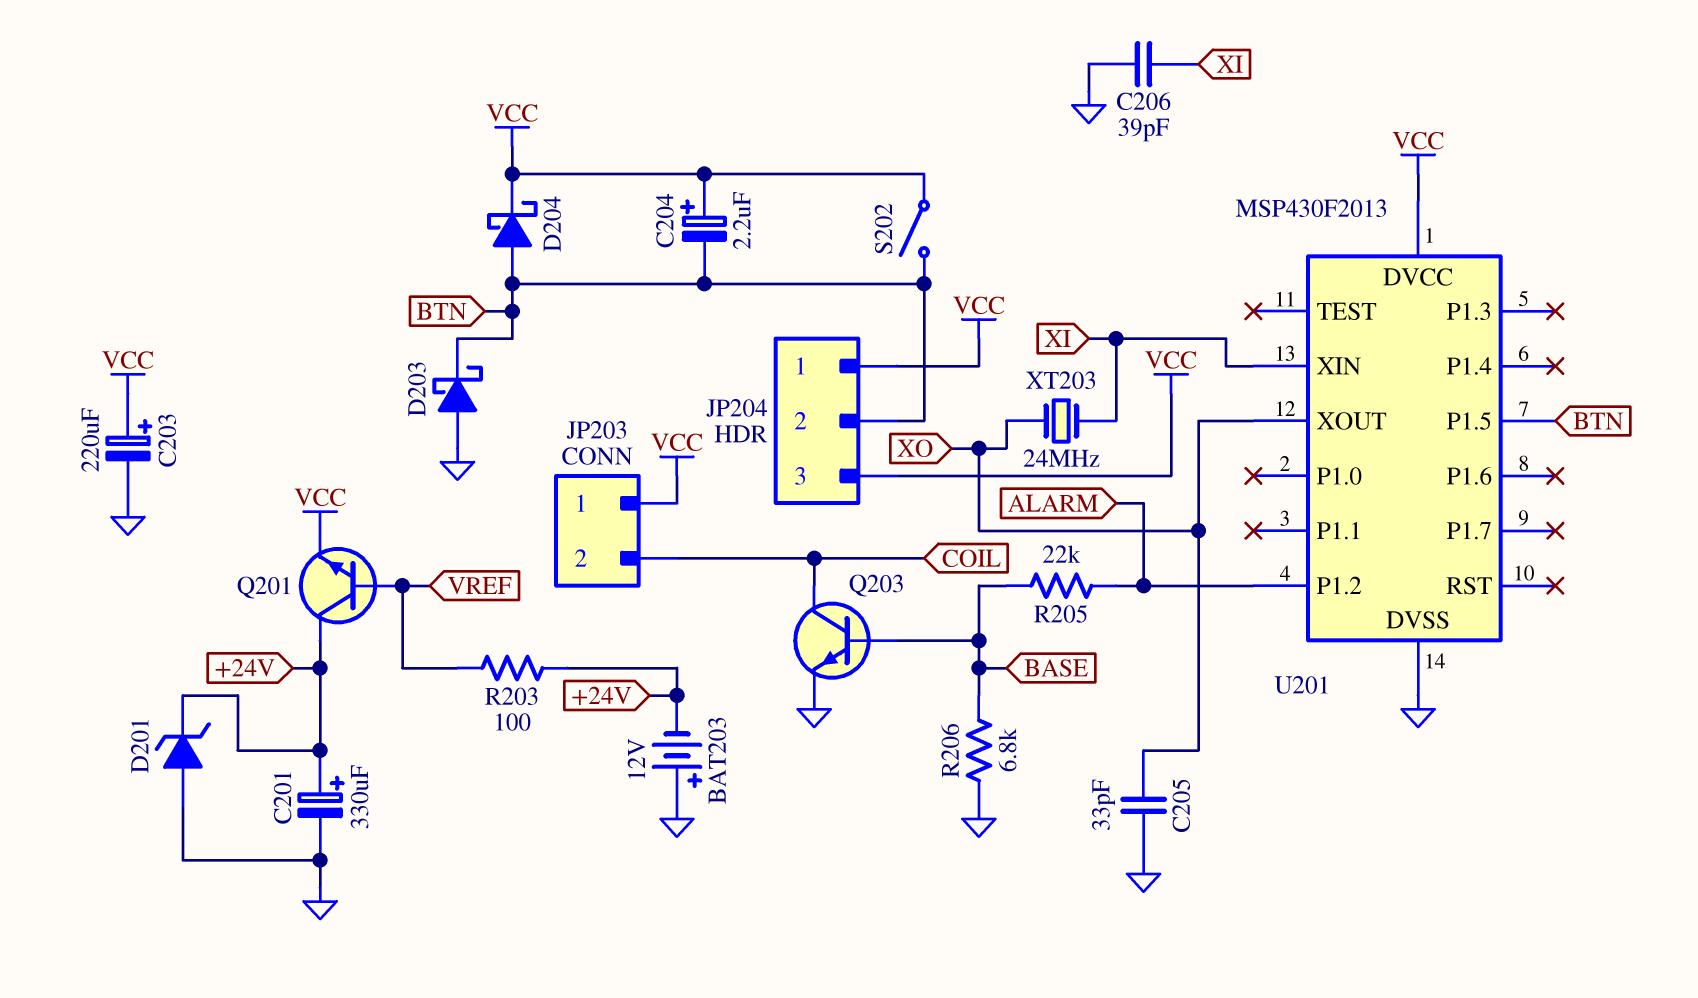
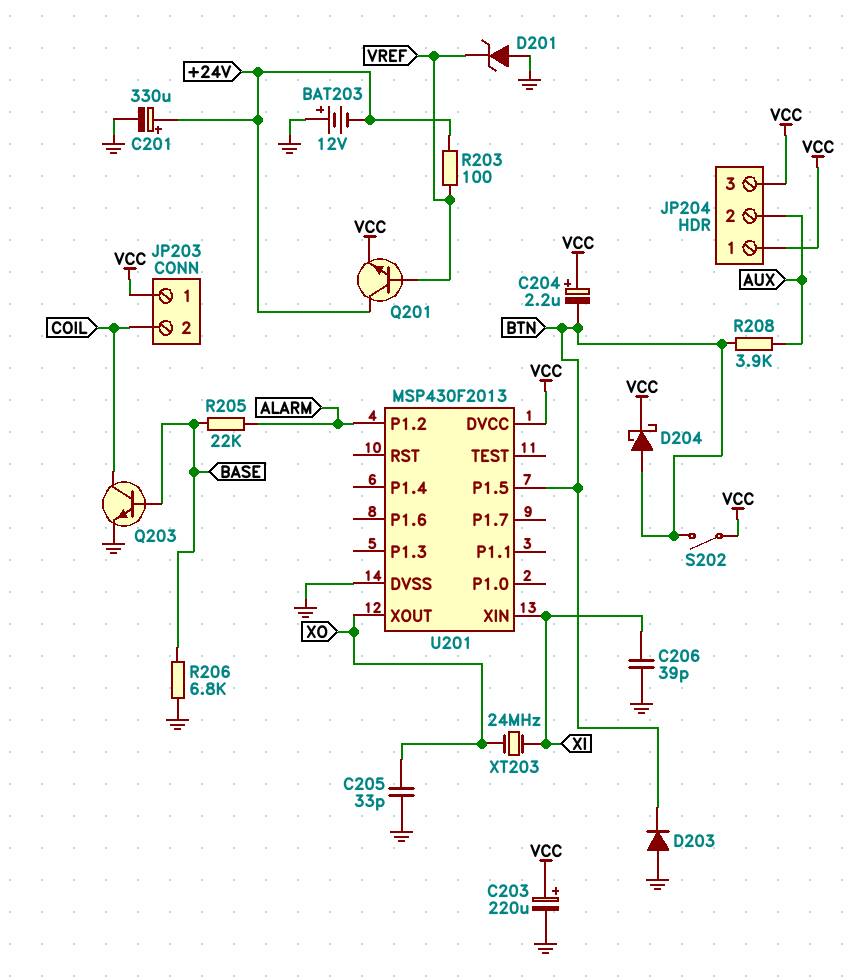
D201: zener (A GND, K +24V) -> zener (A GND, K VREF)
D203: schottky (A GND, K BTN) -> diode (A GND, K BTN)
JP204 pin 2: BTN -> AUX
R208: none -> 3.9k (AUX, BTN)

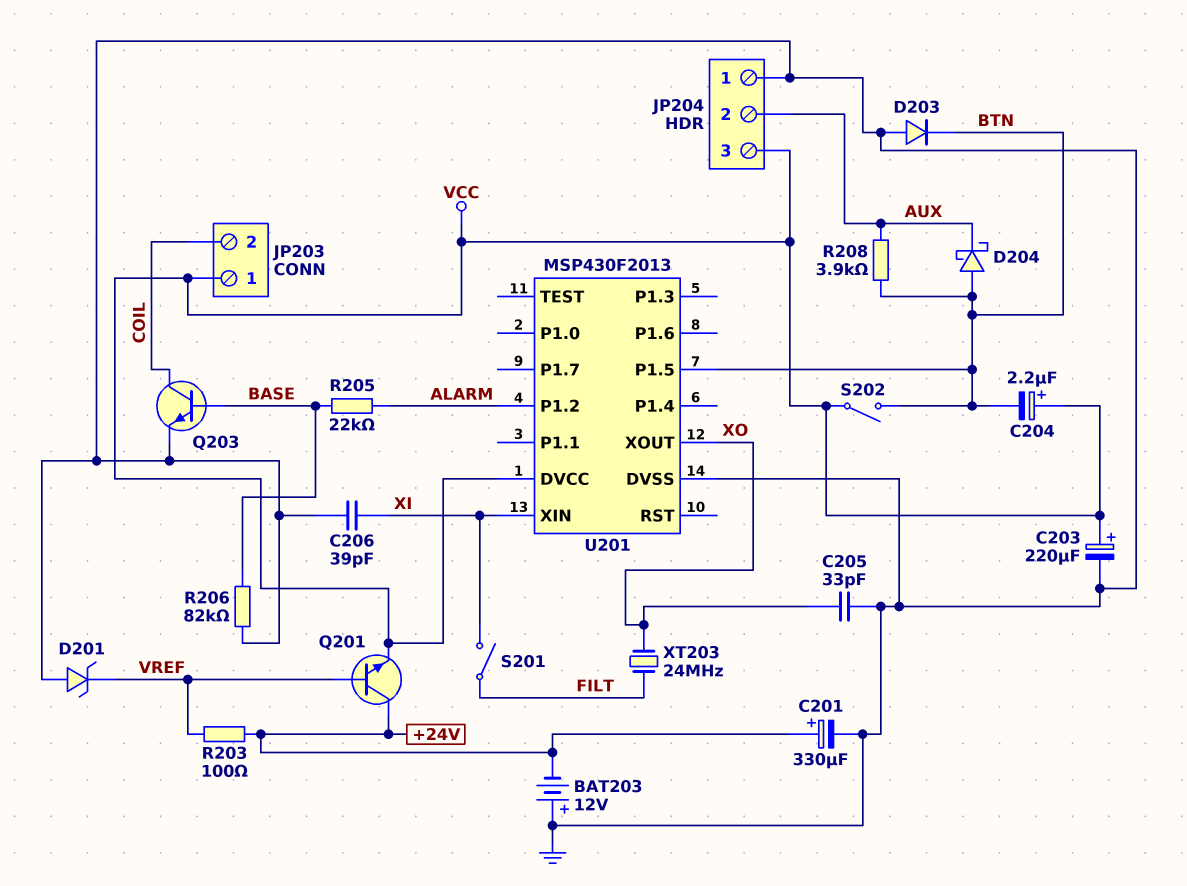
D204: schottky (A BTN, K VCC) -> schottky (A BTN, K AUX)
JP204 pin 1: VCC -> GND
R206: 6.8k (BASE, GND) -> 82k (BASE, GND)
S201: none -> switch (FILT, XI)
XT203: 24MHz (XI, XO) -> 24MHz (FILT, XO)

